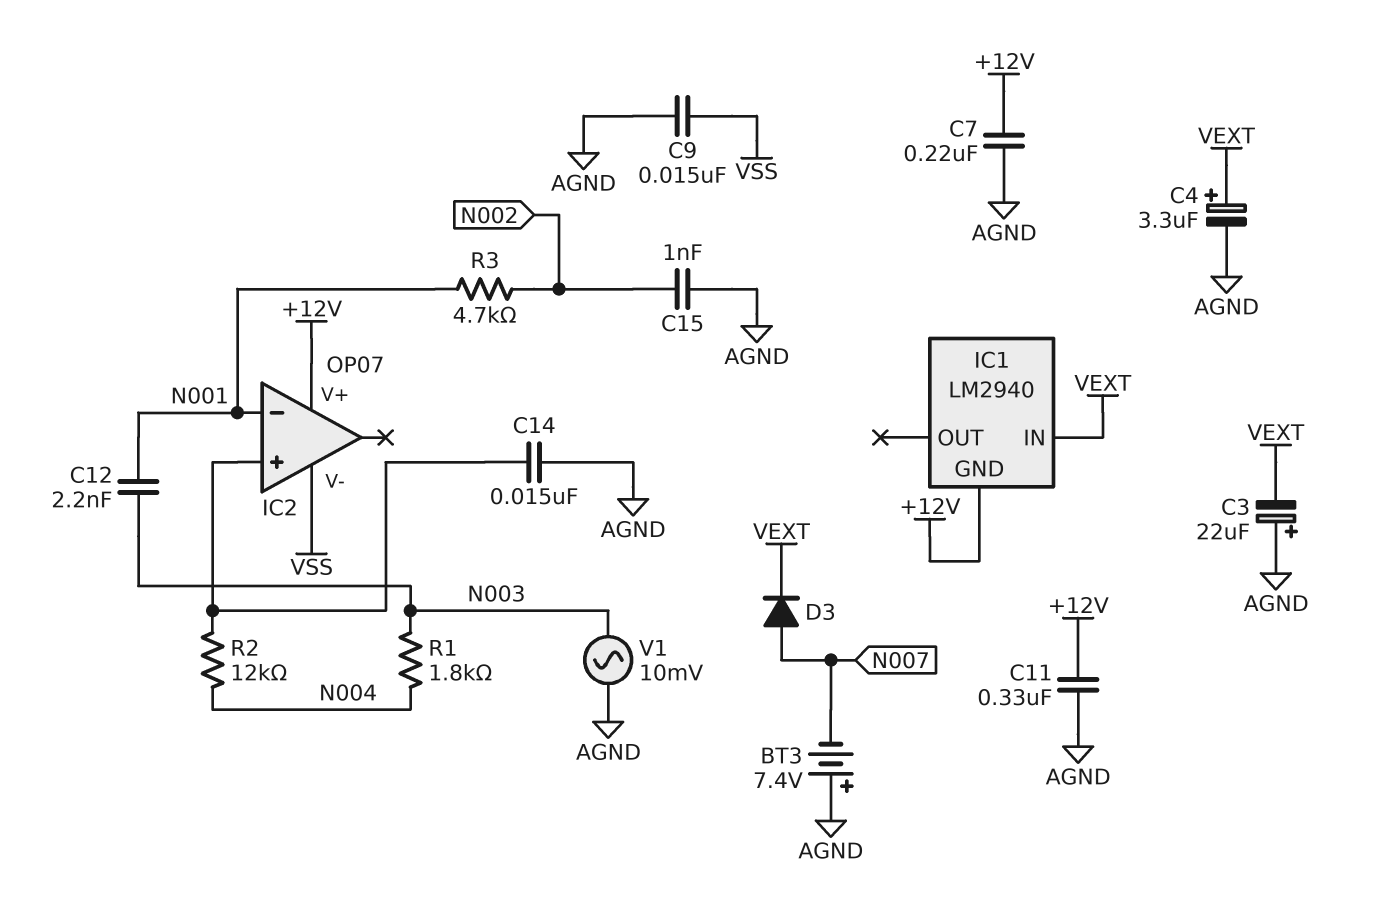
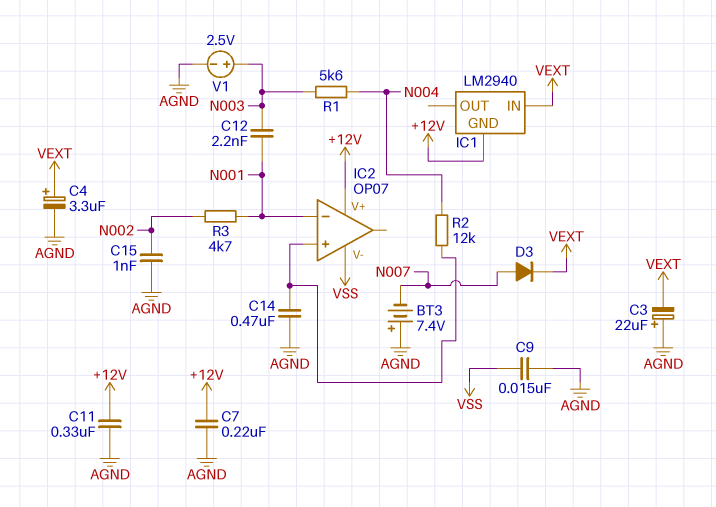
C14: 15nF (AGND, IC2/in+) -> 470nF (AGND, IC2/in+)
R1: 1.8k (N003, N004) -> 5.6k (N003, N004)
V1: AC 10mV (AGND, N003) -> 2.5V (plus N003, minus AGND)

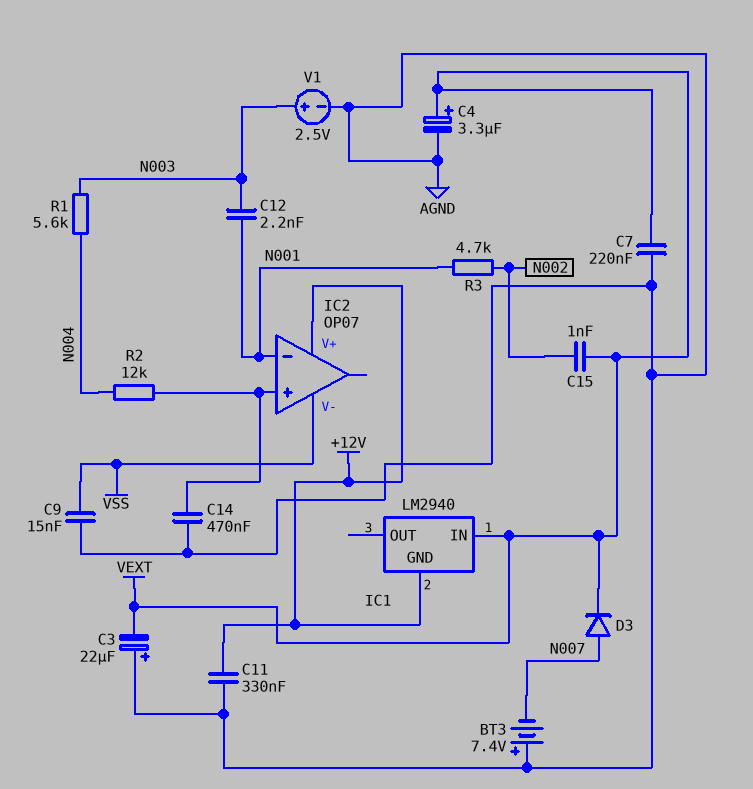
C7: 220nF (+12V, AGND) -> 220nF (AGND, VEXT)
C15: 1nF (AGND, N002) -> 1nF (N002, VEXT)

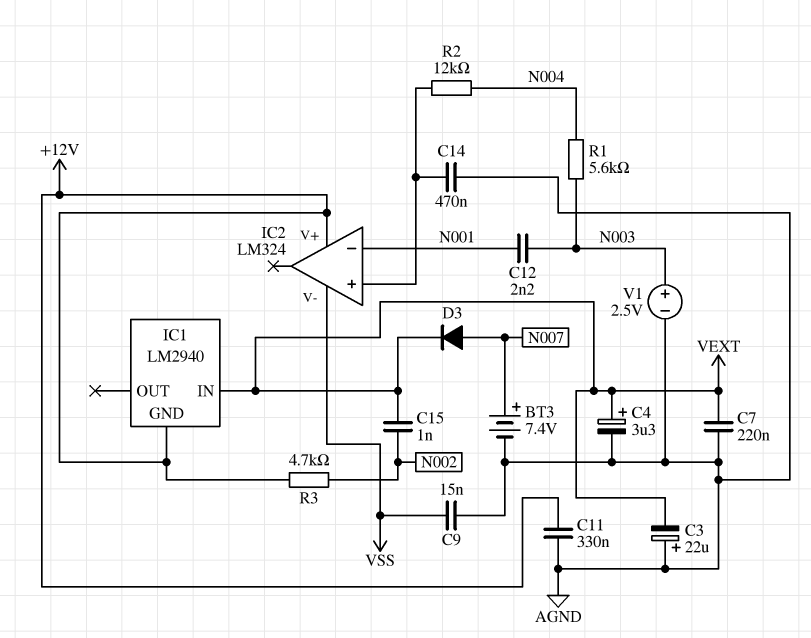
BT3: 7.4V (plus AGND, minus N007) -> 7.4V (plus N007, minus AGND)
IC2: OP07 -> LM324
R3: 4.7k (N001, N002) -> 4.7k (+12V, N002)

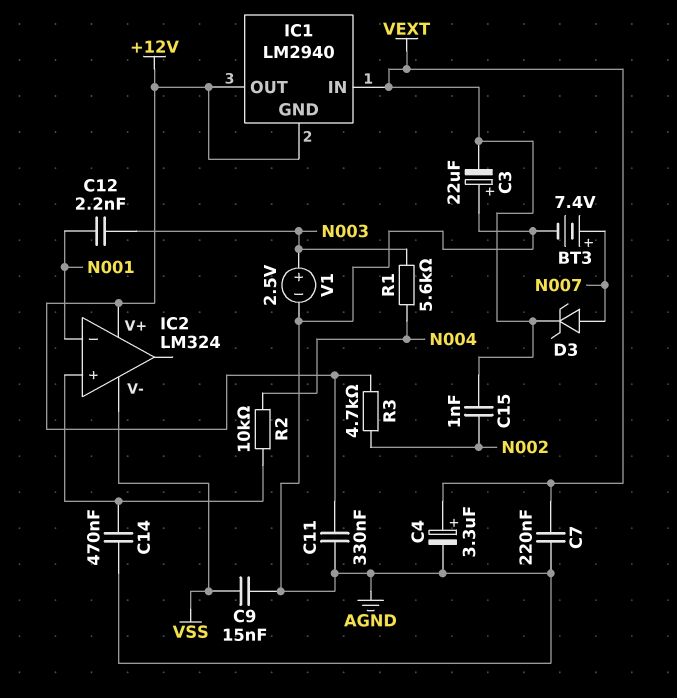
D3: diode (A N007, K VEXT) -> zener (A N007, K VEXT)
IC1 pin OUT: none -> +12V
R2: 12k (IC2/in+, N004) -> 10k (IC2/in+, N004)

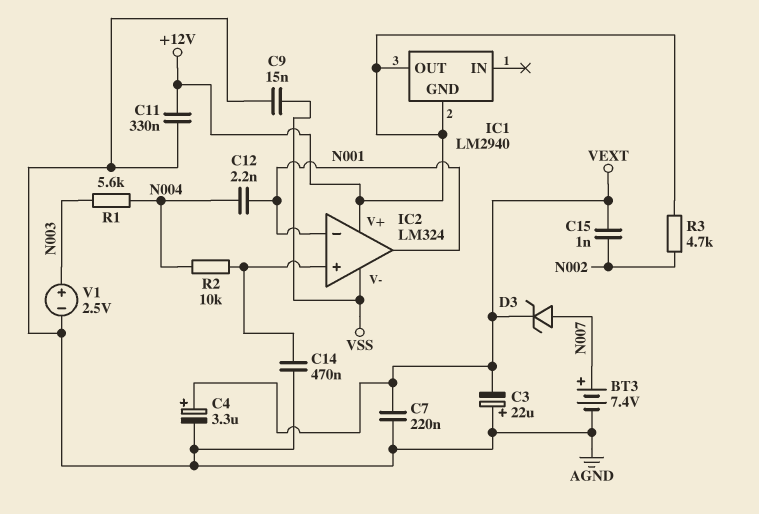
C12: 2.2nF (N001, N003) -> 2.2nF (N001, N004)
IC1 pin IN: VEXT -> none
IC2 pin out: none -> N001

